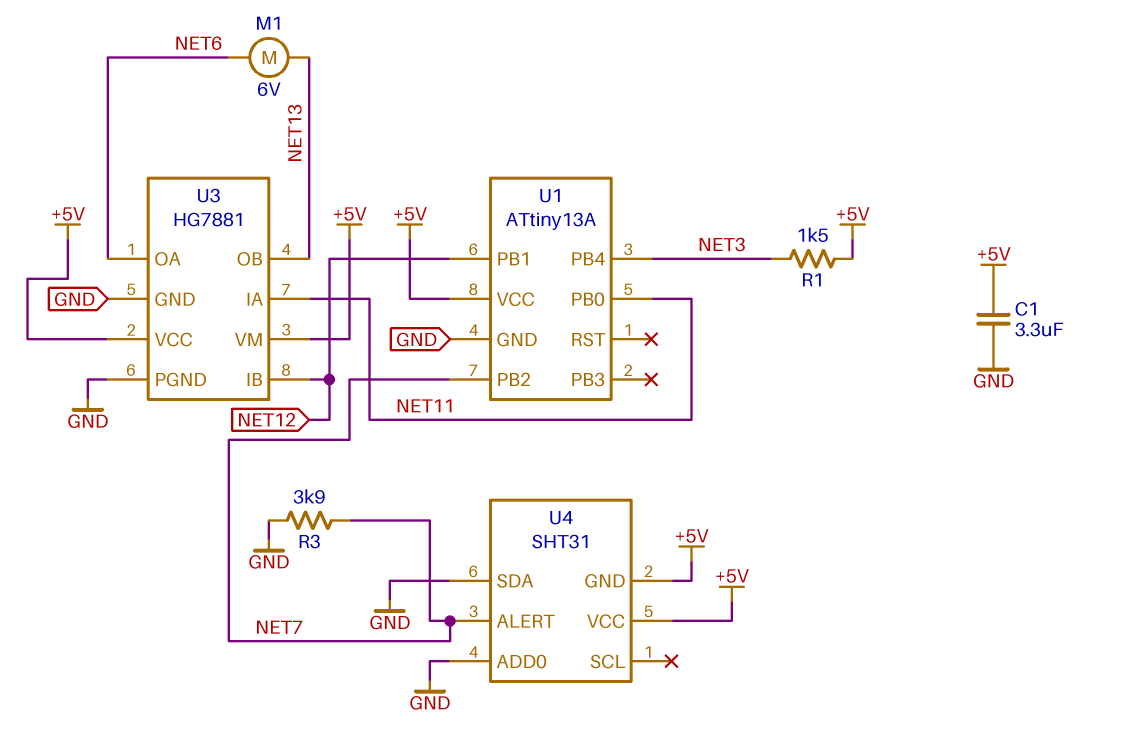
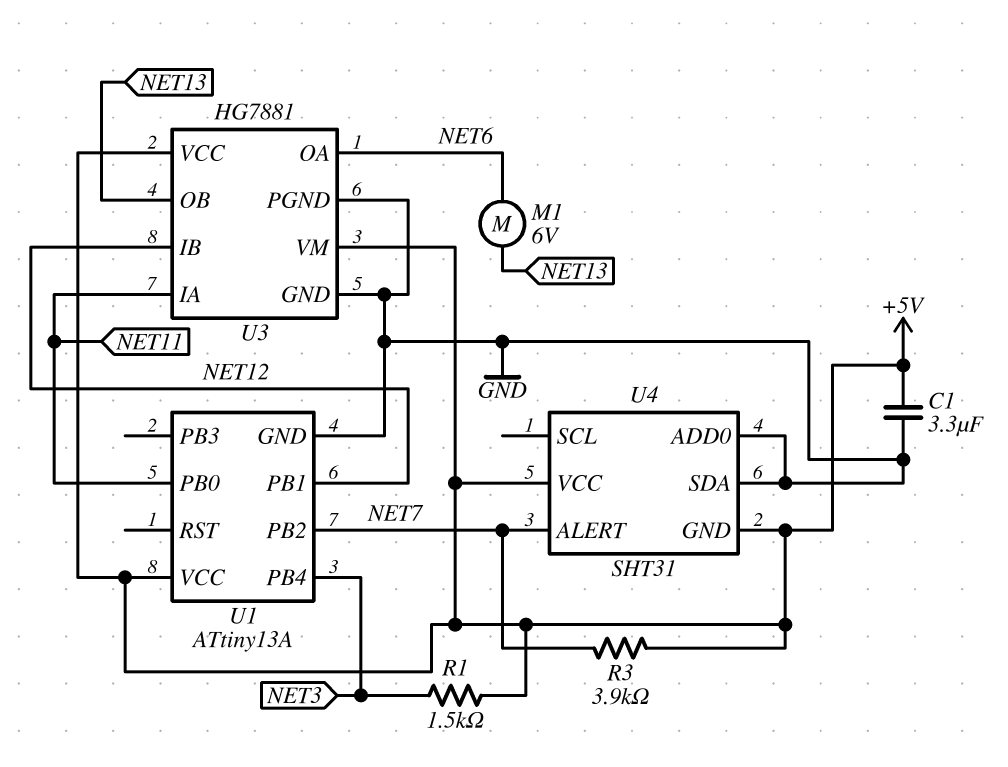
R3: 3.9k (GND, NET7) -> 3.9k (+5V, NET7)

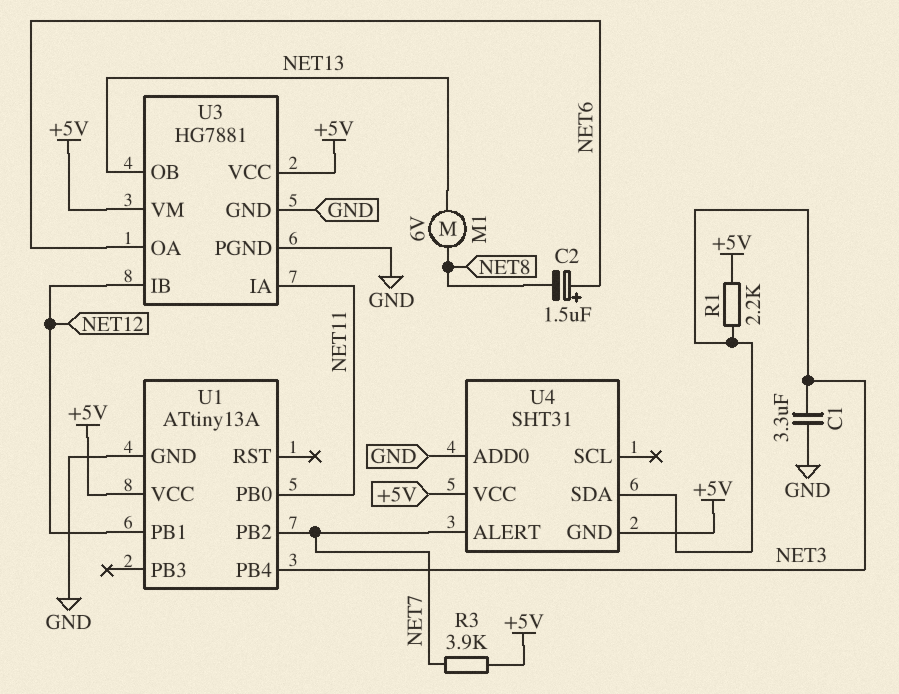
C1: 3.3uF (+5V, GND) -> 3.3uF (GND, NET3)
C2: none -> 1.5uF (plus NET6, minus NET8)
M1: motor 6V (NET6, NET13) -> motor 6V (NET8, NET13)
R1: 1.5k (+5V, NET3) -> 2.2k (+5V, NET3)
U4 pin SDA: GND -> NET3

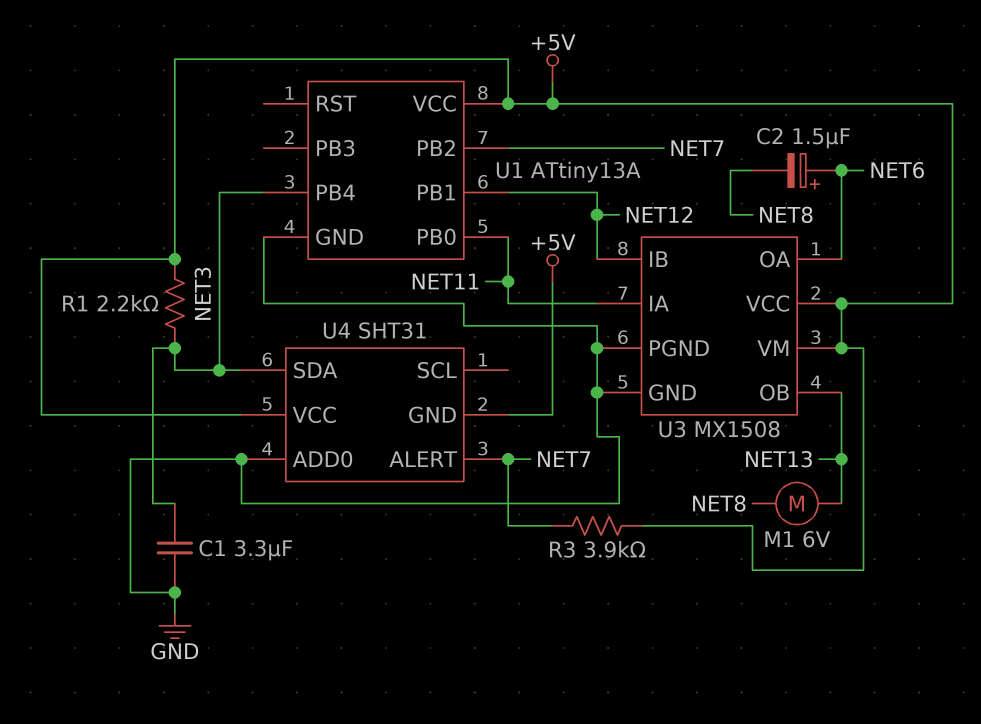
U3: HG7881 -> MX1508

